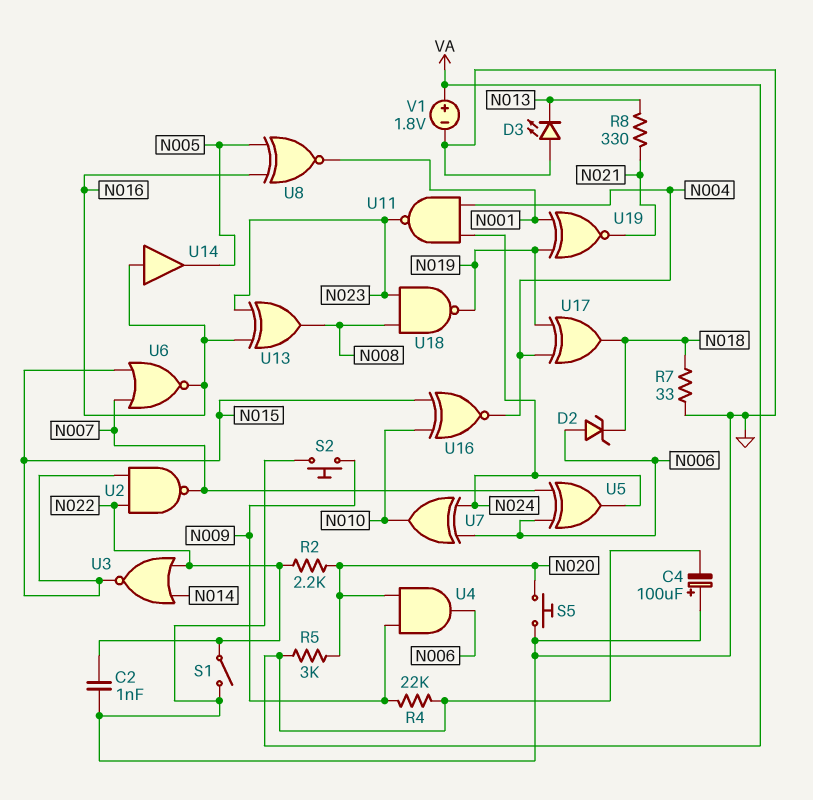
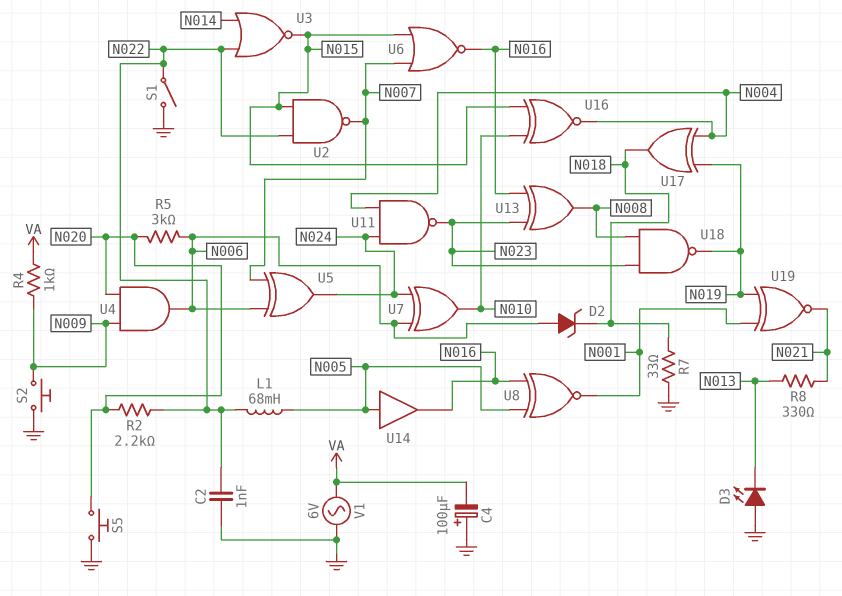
L1: none -> 68mH (N005, N022)
R4: 22k (N009, VA) -> 1k (N009, VA)
R5: 3k (N020, VA) -> 3k (N006, N020)
U14: buffer (in N016, out N005) -> buffer (in N005, out N016)
V1: 1.8V (plus VA, minus GND) -> AC 6V (GND, VA)

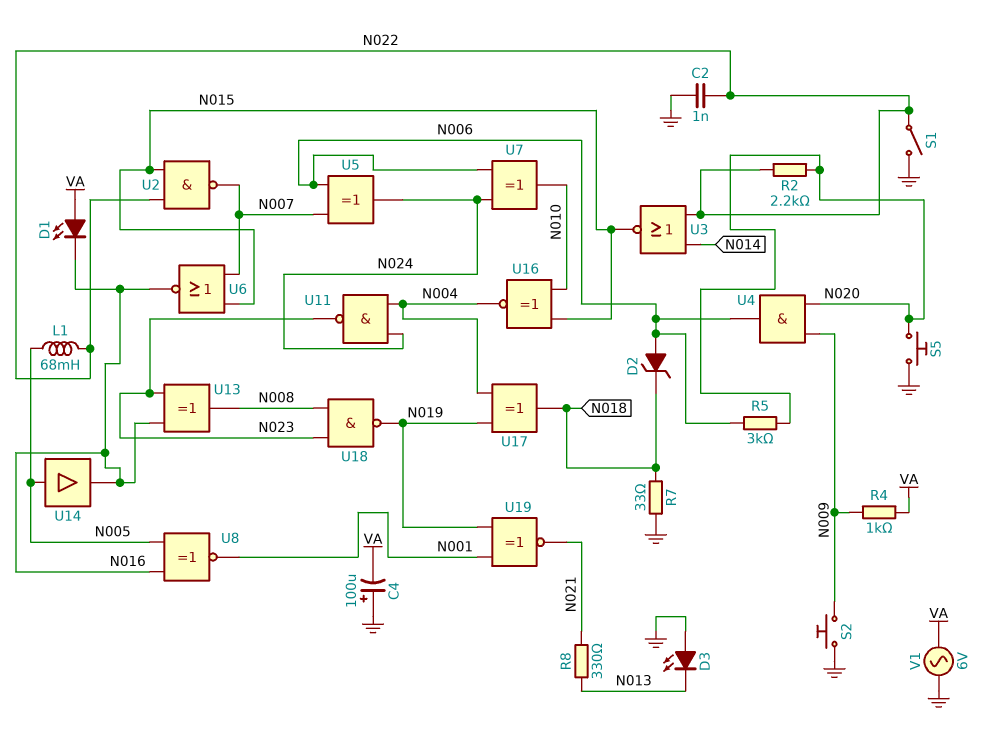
D1: none -> LED (A VA, K N016)

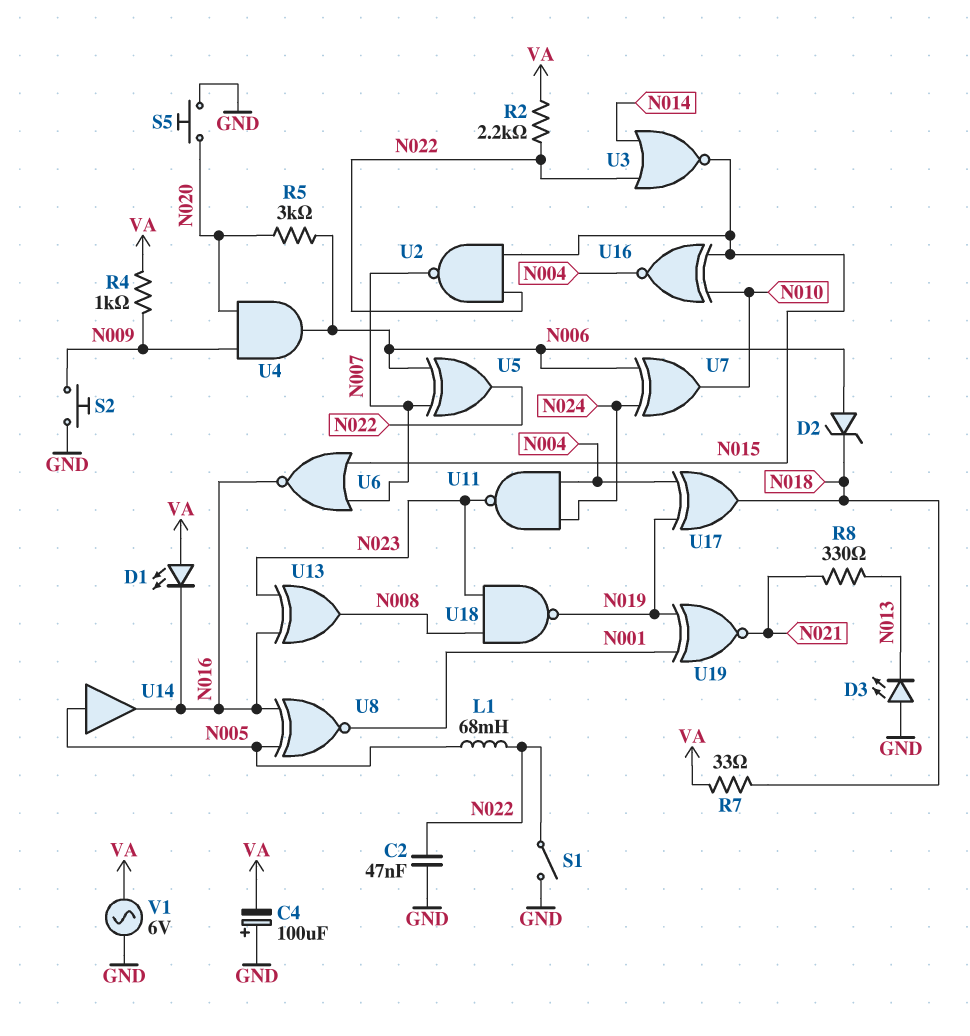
C2: 1nF (GND, N022) -> 47nF (GND, N022)
R2: 2.2k (N020, N022) -> 2.2k (N022, VA)
R7: 33 (GND, N018) -> 33 (N018, VA)
U5: XOR (in N006, in N007, out N024) -> XOR (in N006, in N007, out N022)

